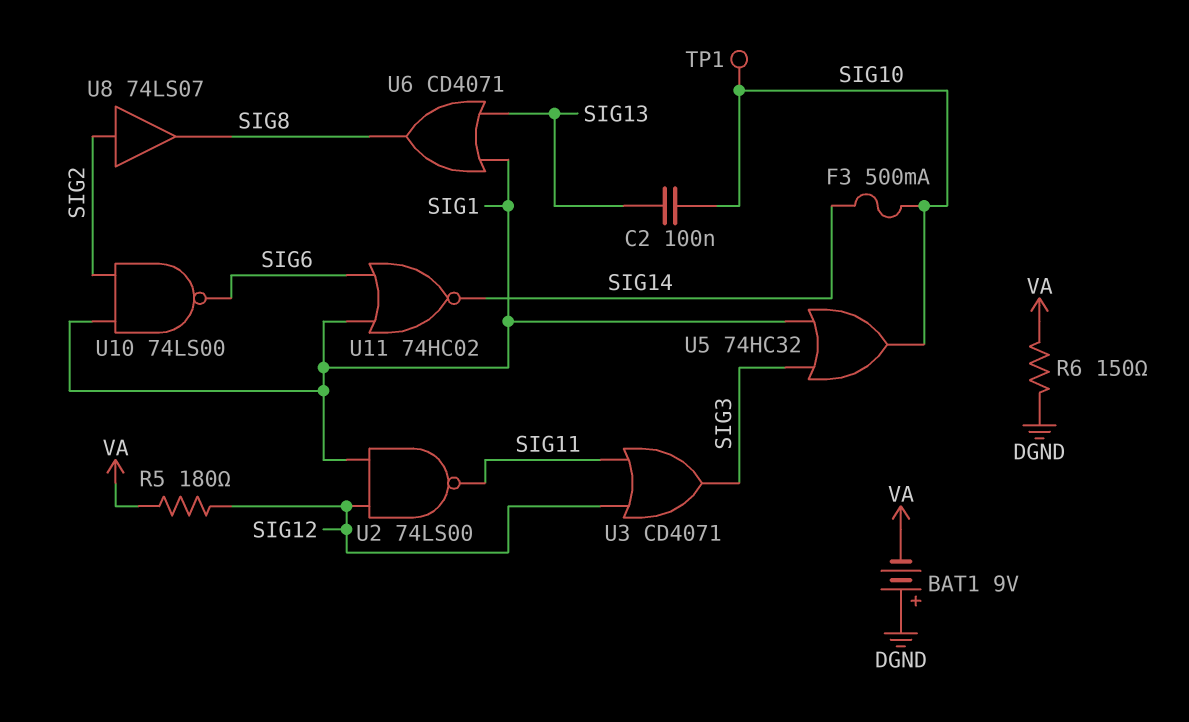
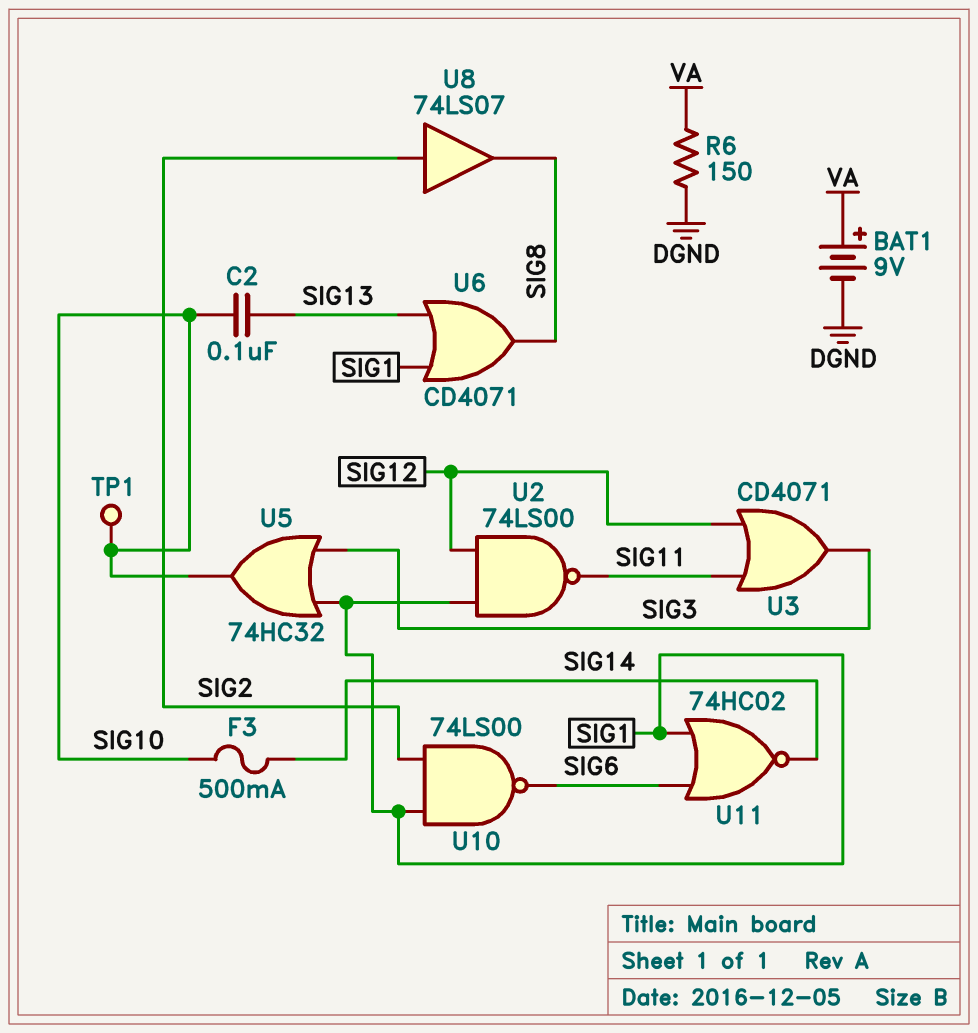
BAT1: 9V (plus DGND, minus VA) -> 9V (plus VA, minus DGND)
R5: 180 (SIG12, VA) -> none

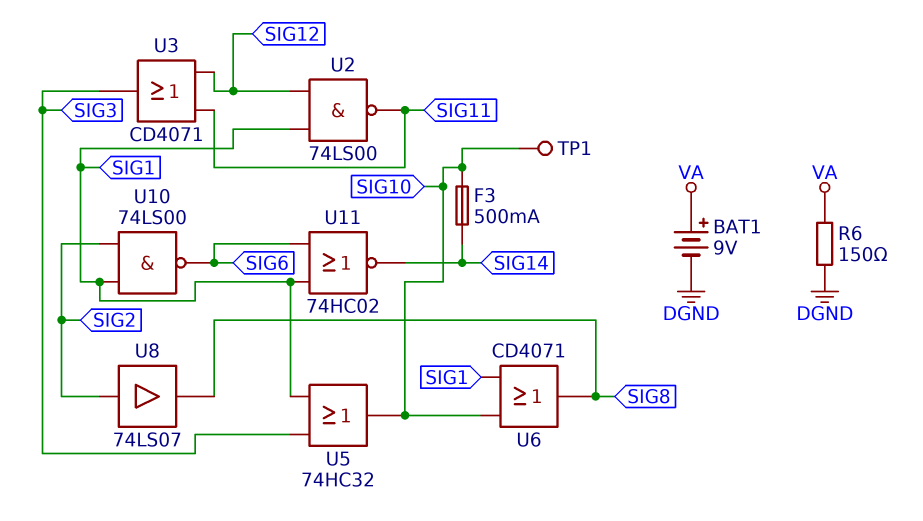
C2: 100nF (SIG10, SIG13) -> none
U6: OR CD4071 (in SIG1, in SIG13, out SIG8) -> OR CD4071 (in SIG1, in SIG10, out SIG8)

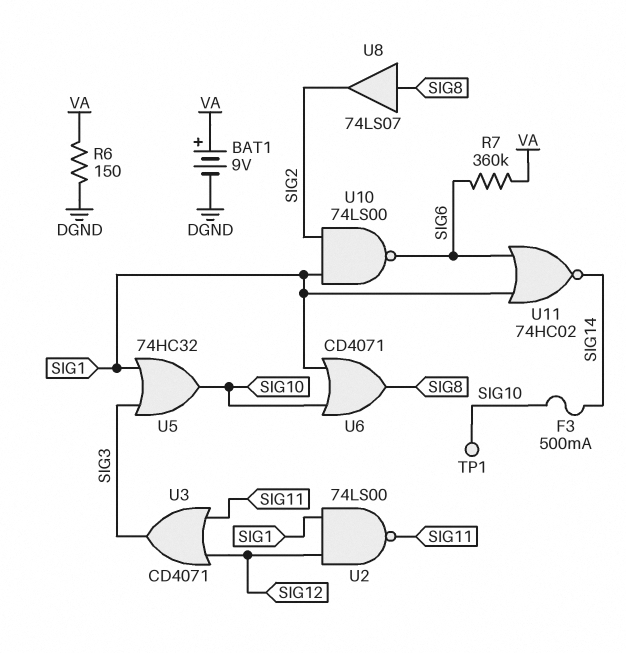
R7: none -> 360k (SIG6, VA)
U8: buffer 74LS07 (in SIG2, out SIG8) -> buffer 74LS07 (in SIG8, out SIG2)

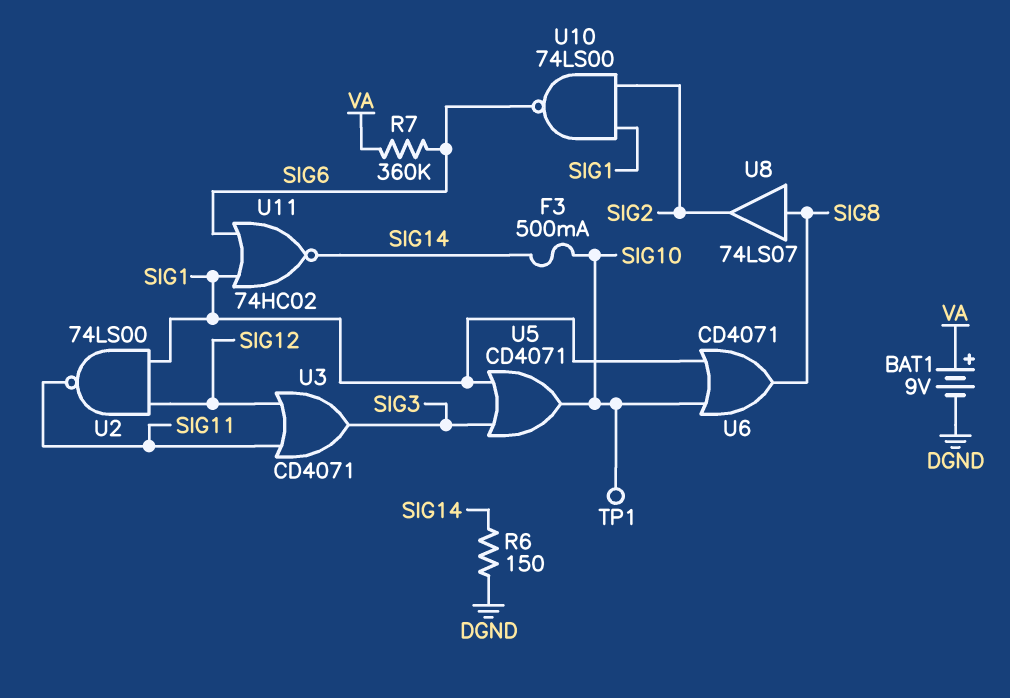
R6: 150 (DGND, VA) -> 150 (DGND, SIG14)
U5: OR 74HC32 (in SIG1, in SIG3, out SIG10) -> OR CD4071 (in SIG1, in SIG3, out SIG10)

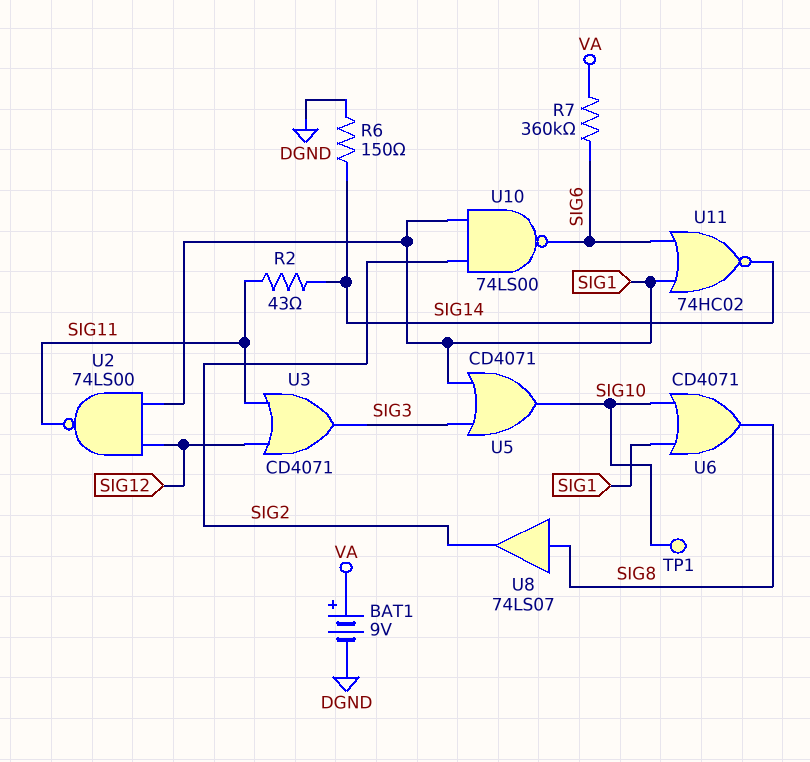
F3: 500mA (SIG10, SIG14) -> none
R2: none -> 43 (SIG11, SIG14)

